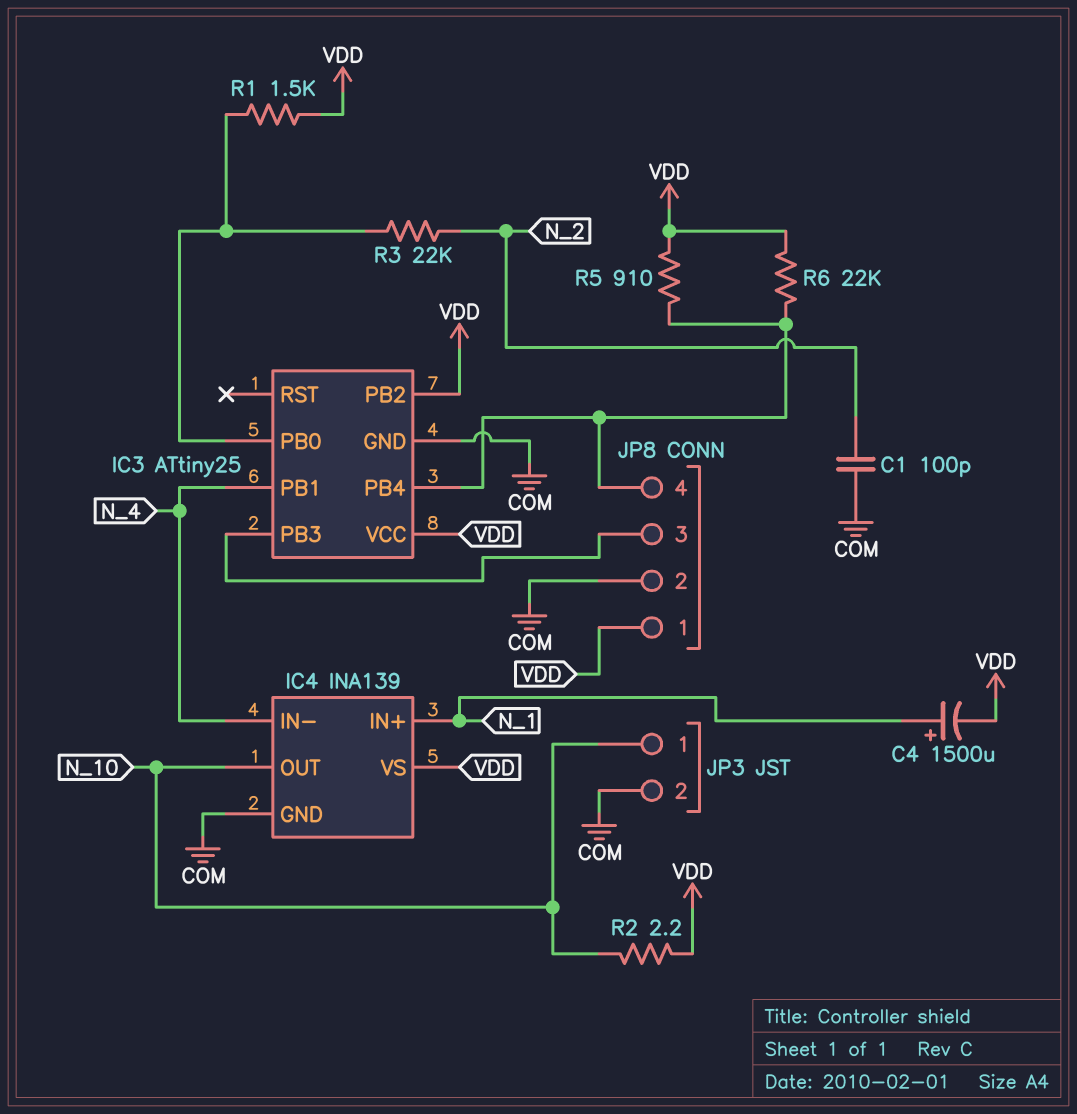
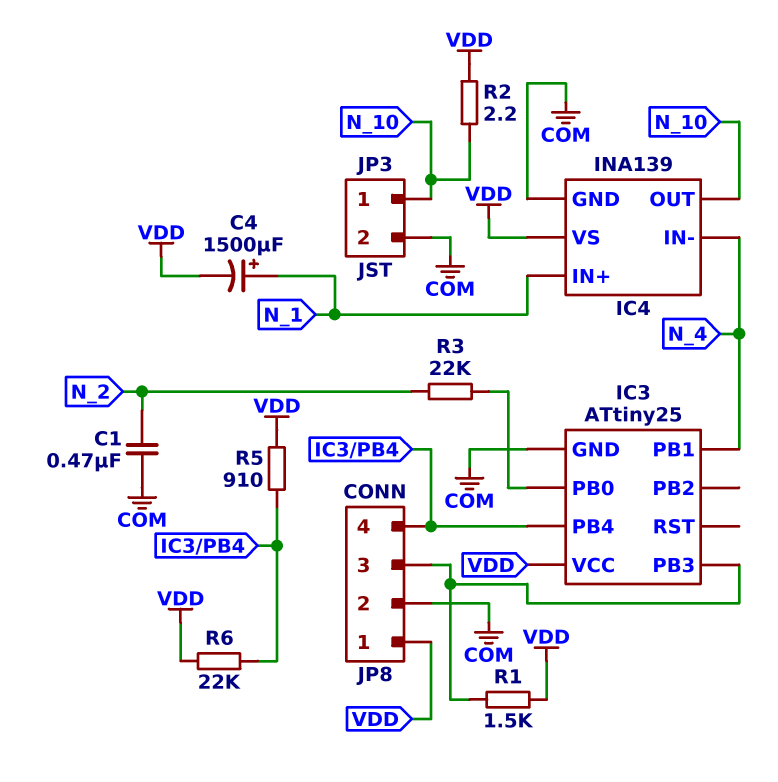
C1: 100pF (COM, N_2) -> 470nF (COM, N_2)
IC3 pin PB2: VDD -> none
R1: 1.5k (IC3/PB0, VDD) -> 1.5k (IC3/PB3, VDD)

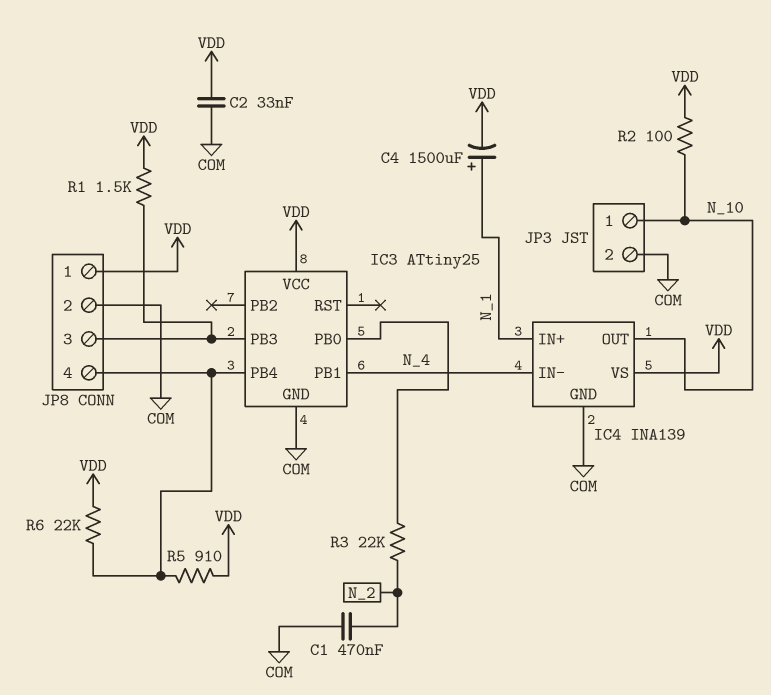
C2: none -> 33nF (COM, VDD)
R2: 2.2 (N_10, VDD) -> 100 (N_10, VDD)

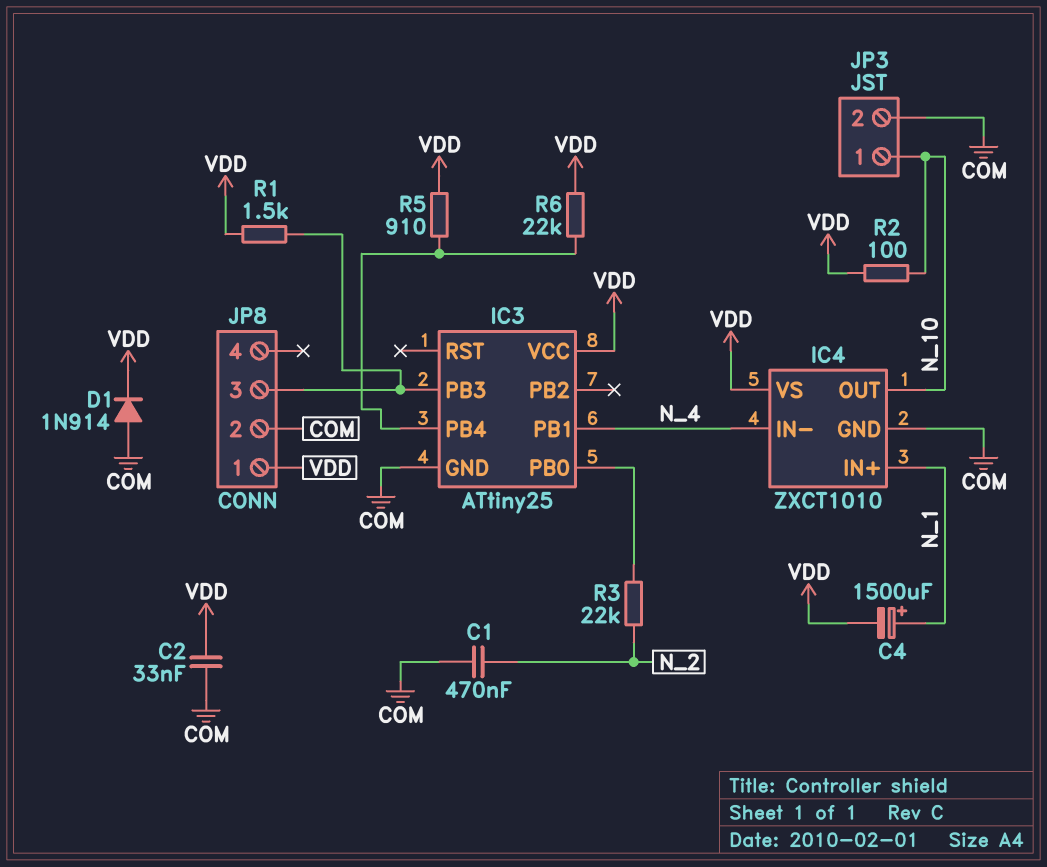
D1: none -> diode 1N914 (A COM, K VDD)
IC4: INA139 -> ZXCT1010
JP8 pin 4: IC3/PB4 -> none

